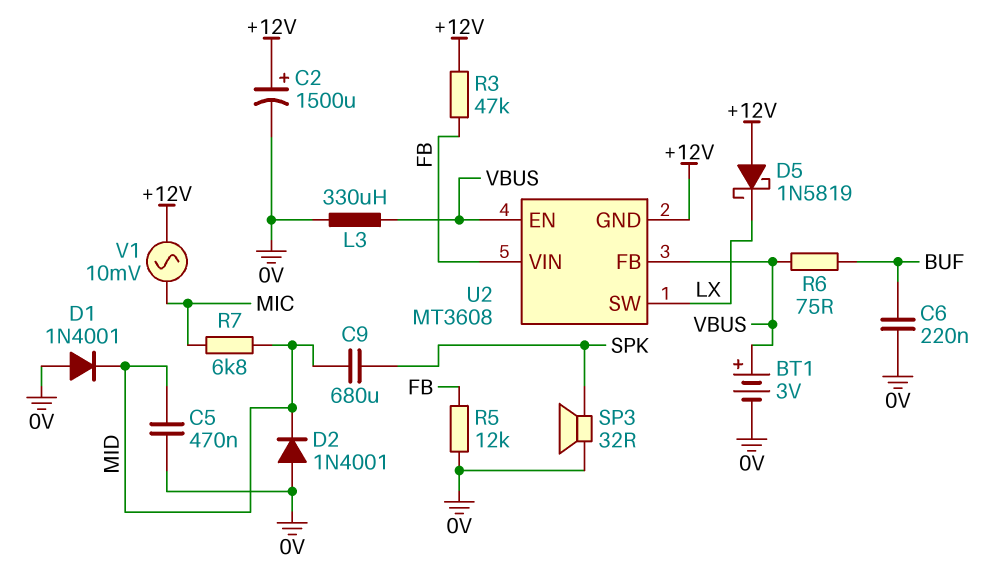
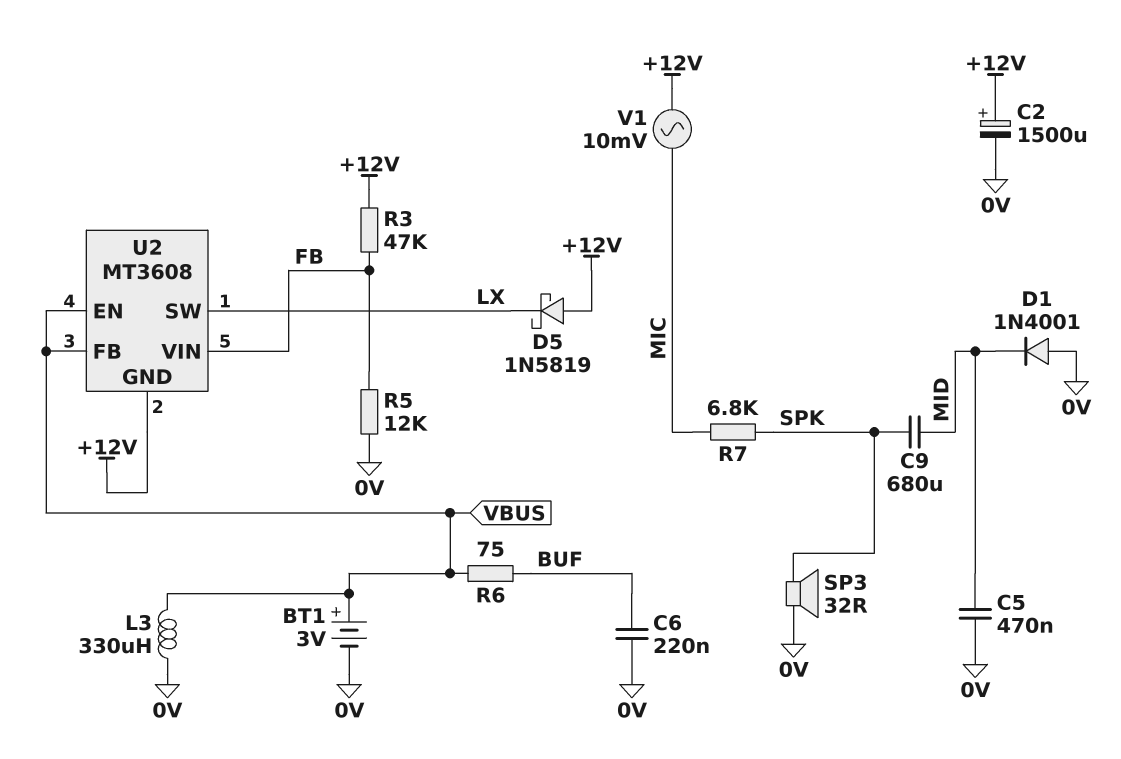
D2: diode 1N4001 (A 0V, K MID) -> none
R7: 6.8k (MIC, MID) -> 6.8k (MIC, SPK)

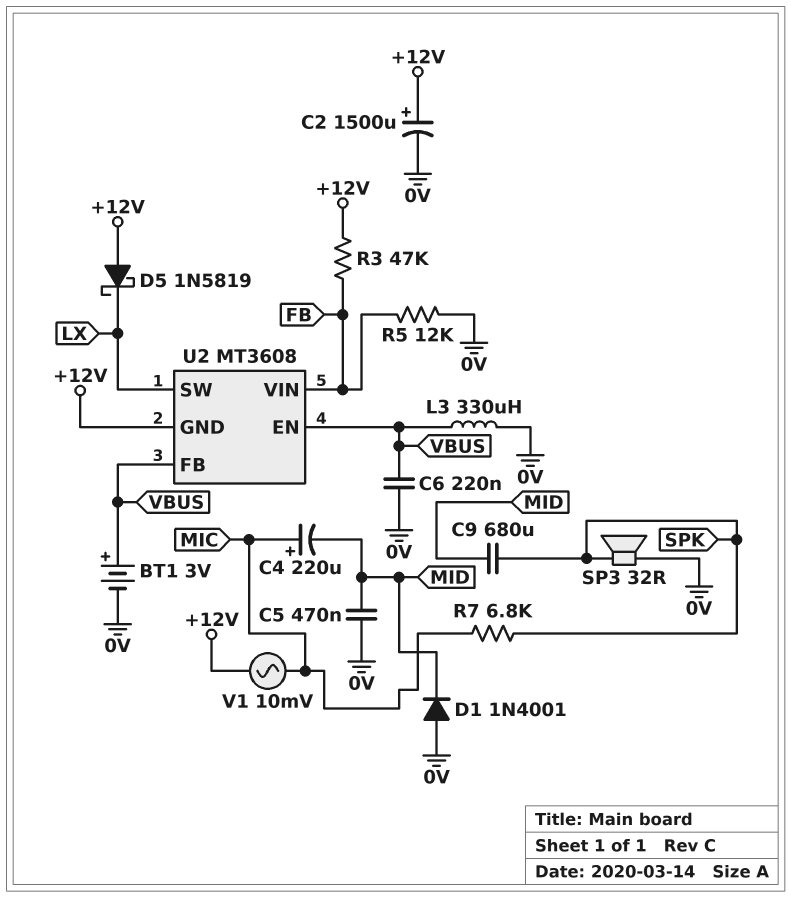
C4: none -> 220uF (plus MIC, minus MID)
C6: 220nF (0V, BUF) -> 220nF (0V, VBUS)
R6: 75 (BUF, VBUS) -> none

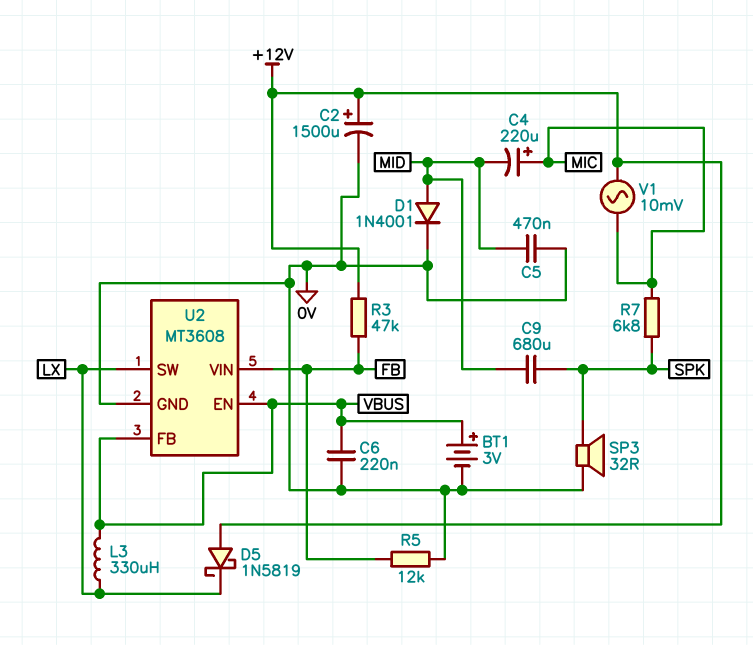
D1: diode 1N4001 (A 0V, K MID) -> diode 1N4001 (A MID, K 0V)
L3: 330uH (0V, VBUS) -> 330uH (LX, VBUS)
U2 pin GND: +12V -> 0V

